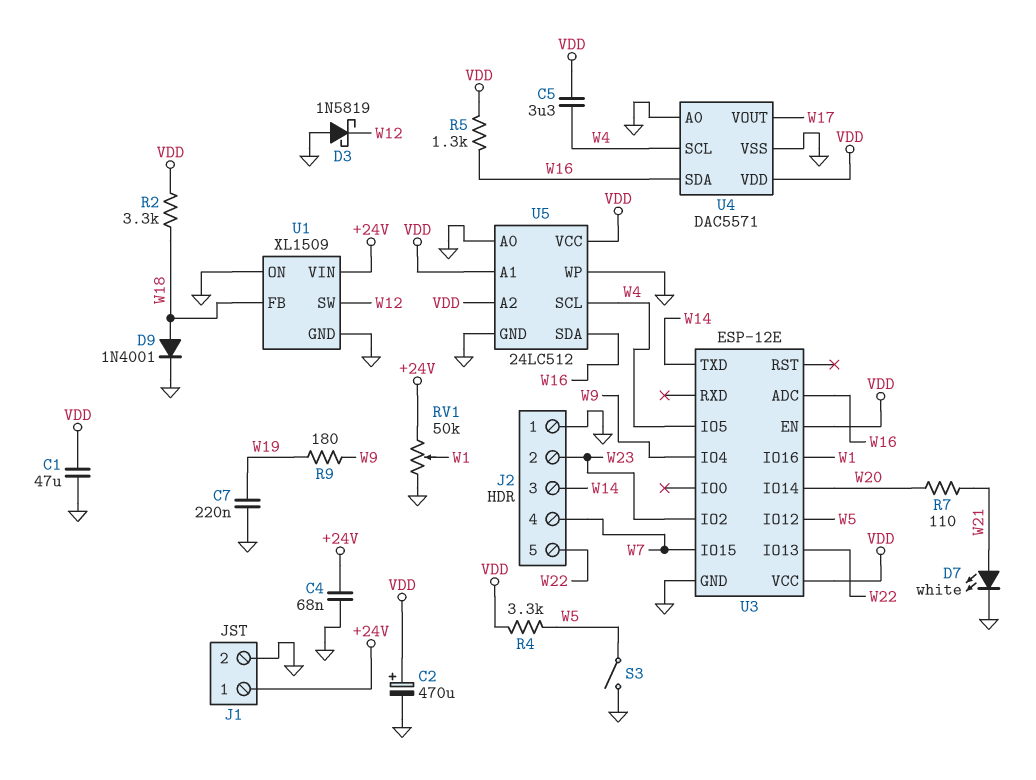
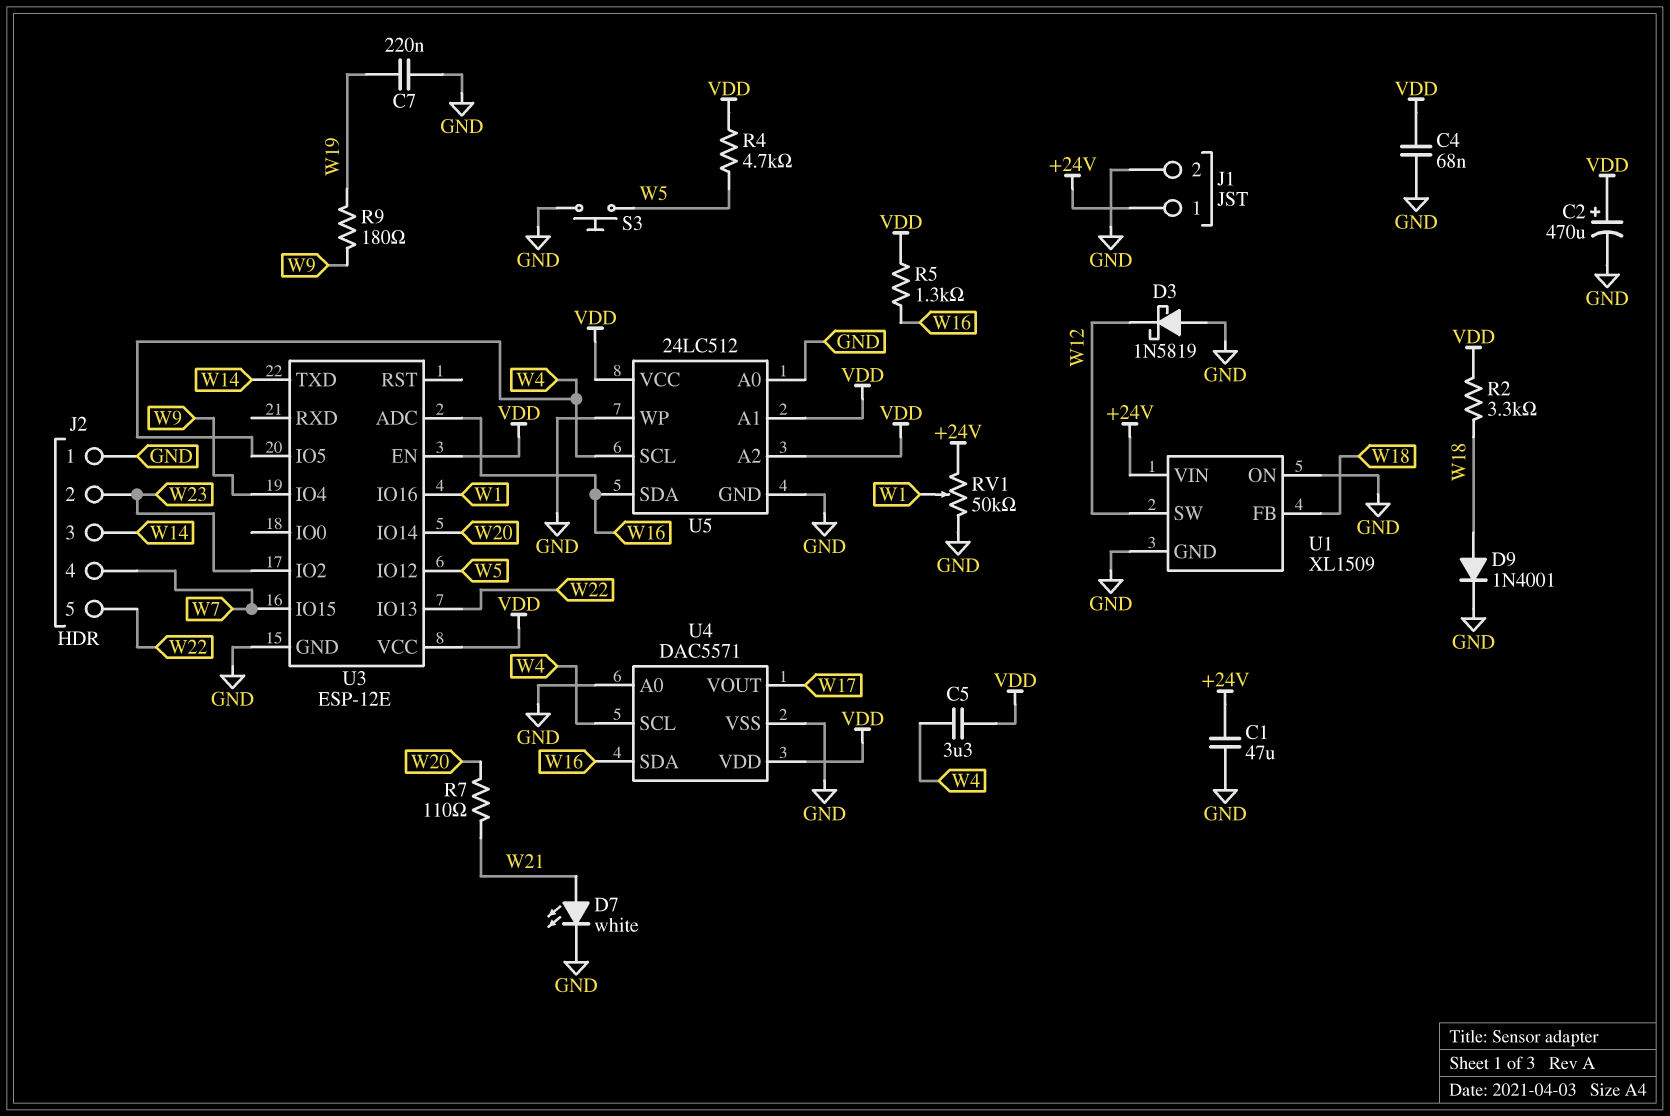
C1: 47uF (GND, VDD) -> 47uF (+24V, GND)
C4: 68nF (+24V, GND) -> 68nF (GND, VDD)
R4: 3.3k (VDD, W5) -> 4.7k (VDD, W5)
S3: switch (GND, W5) -> button (GND, W5)

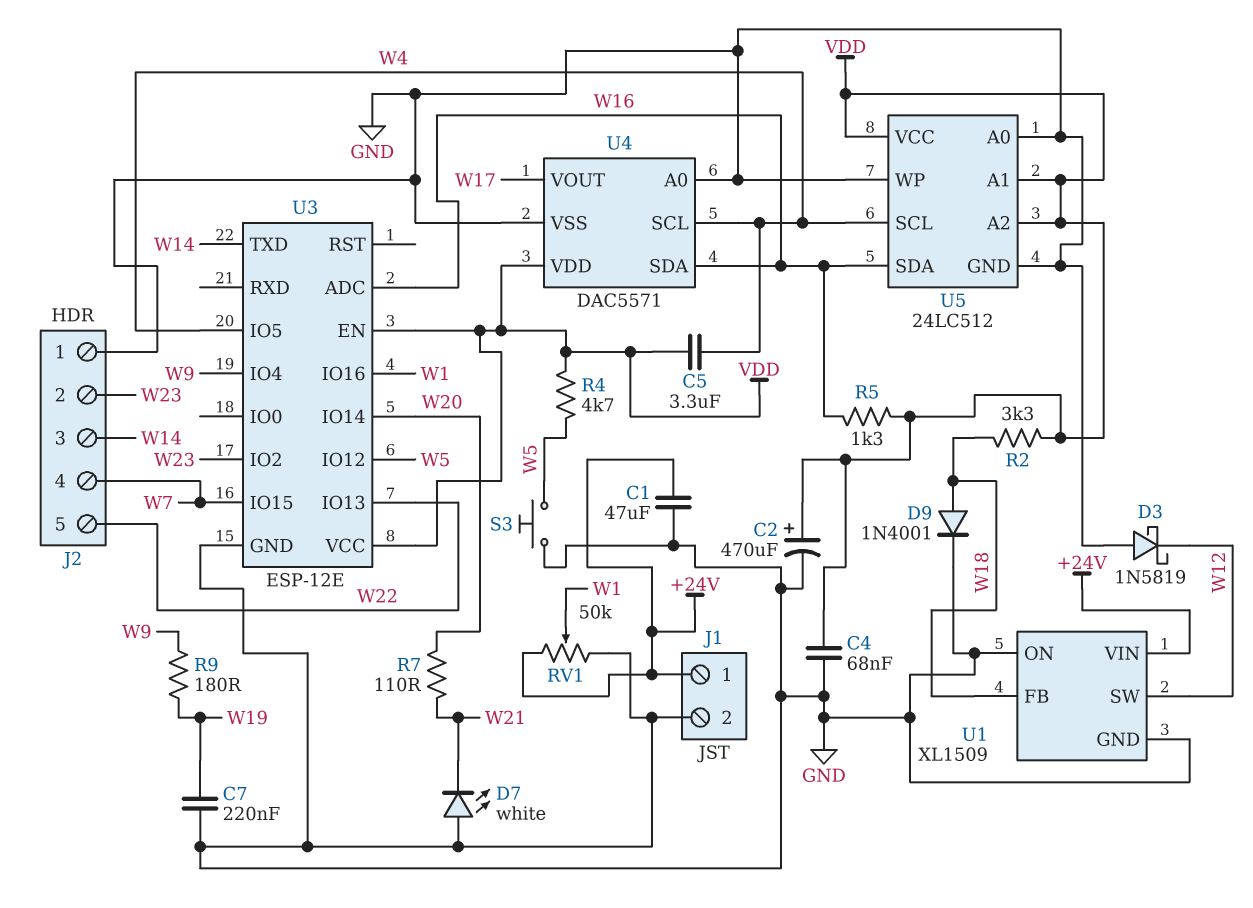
D7: LED white (A W21, K GND) -> LED white (A GND, K W21)

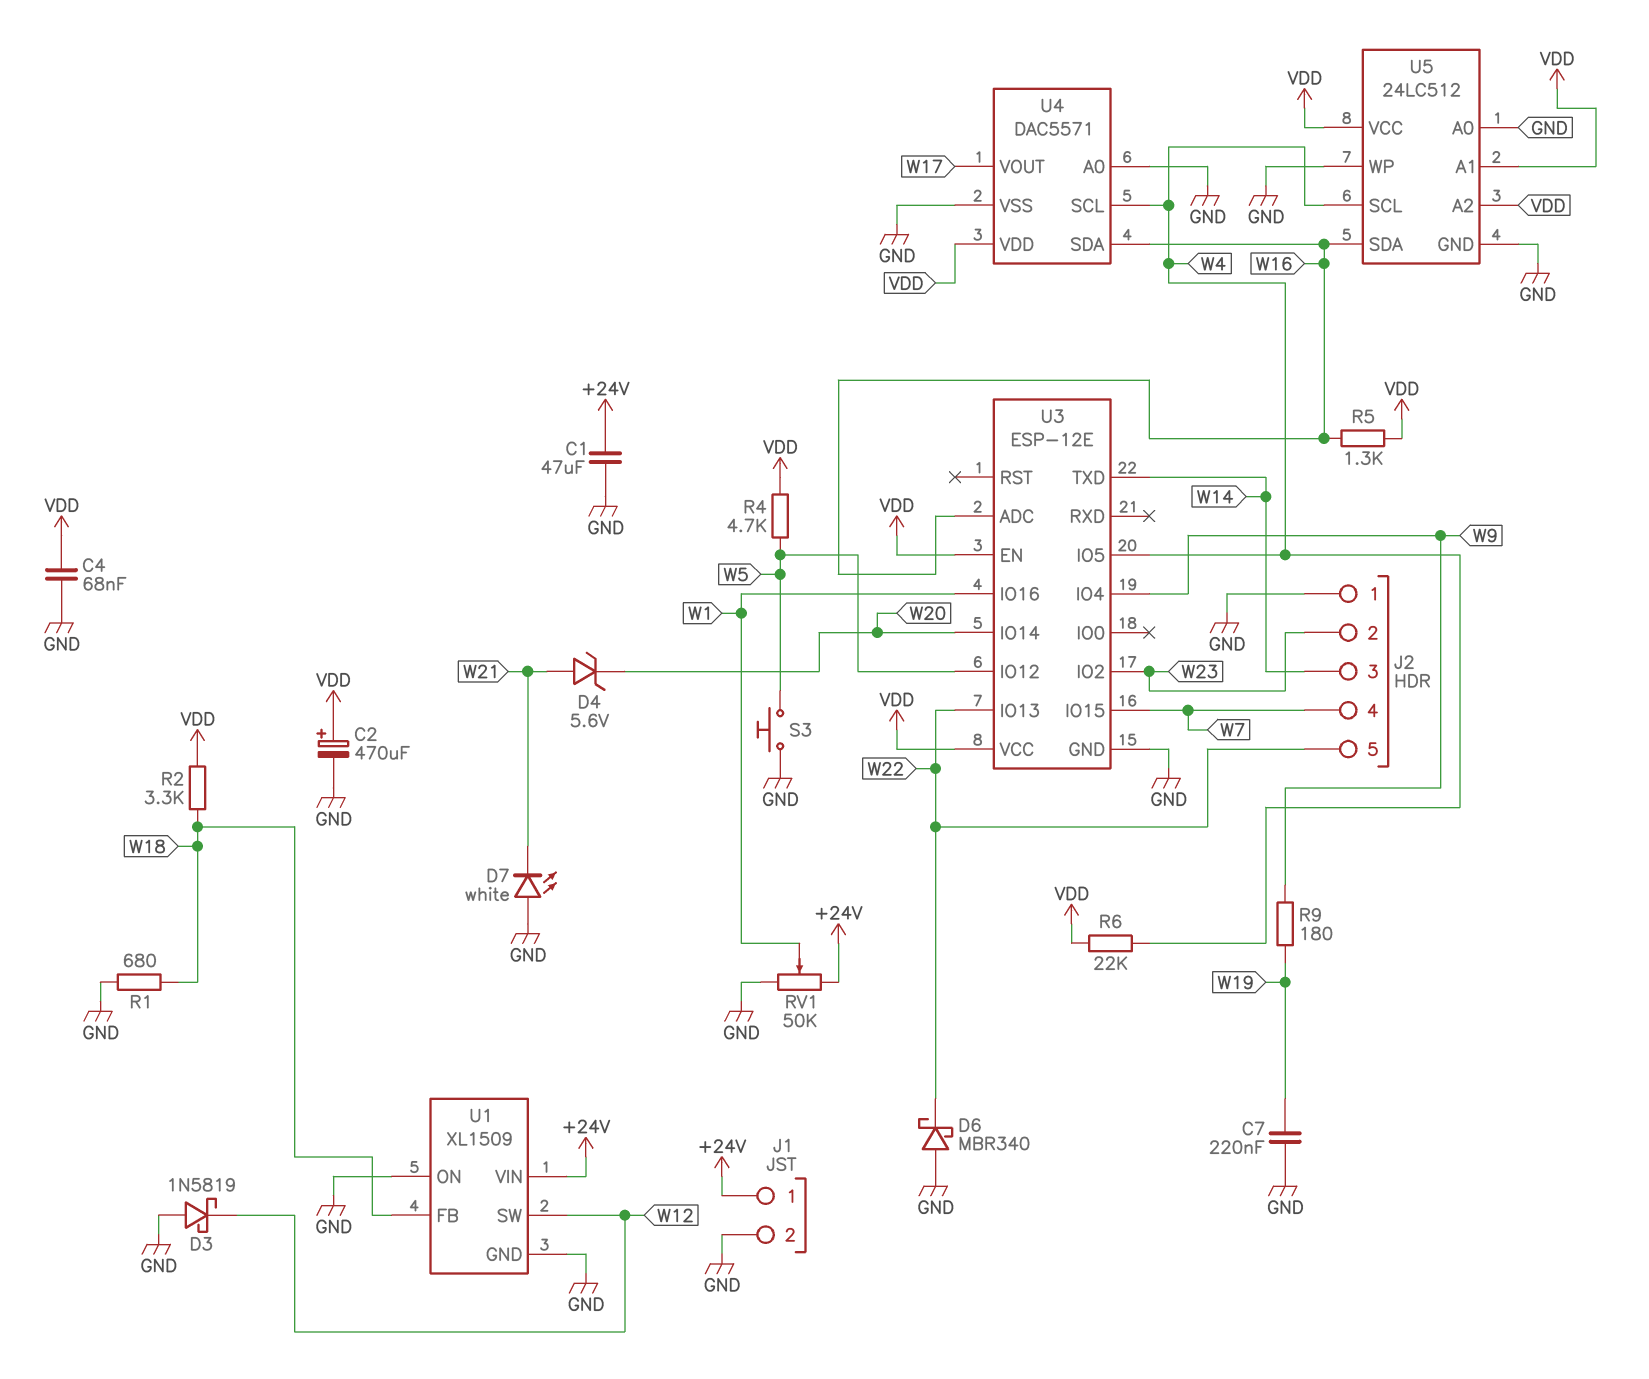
C5: 3.3uF (VDD, W4) -> none
D4: none -> zener 5.6V (A W21, K W20)
D6: none -> schottky MBR340 (A GND, K W22)
D9: diode 1N4001 (A W18, K GND) -> none
R1: none -> 680 (GND, W18)
R6: none -> 22k (VDD, W4)
R7: 110 (W20, W21) -> none

